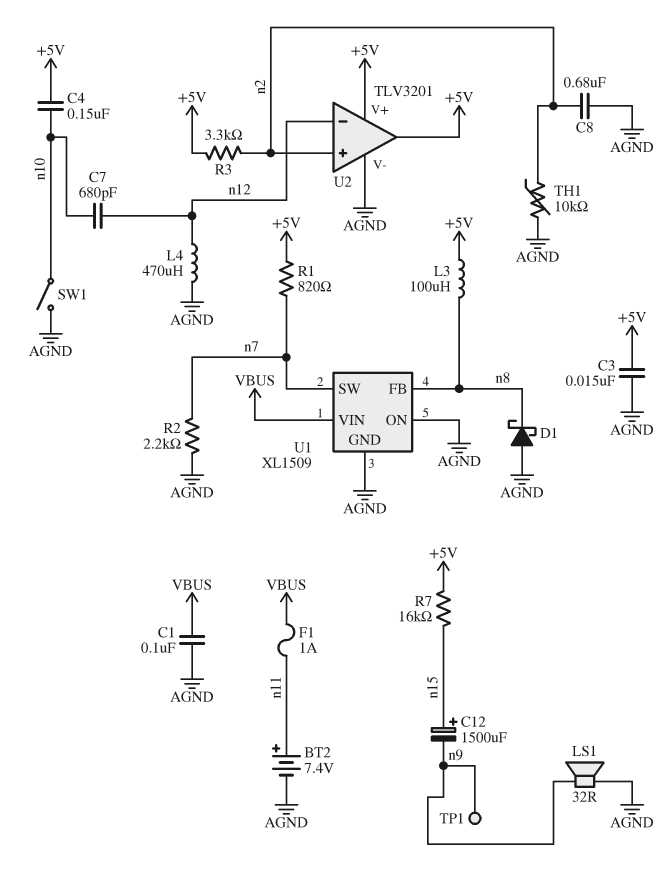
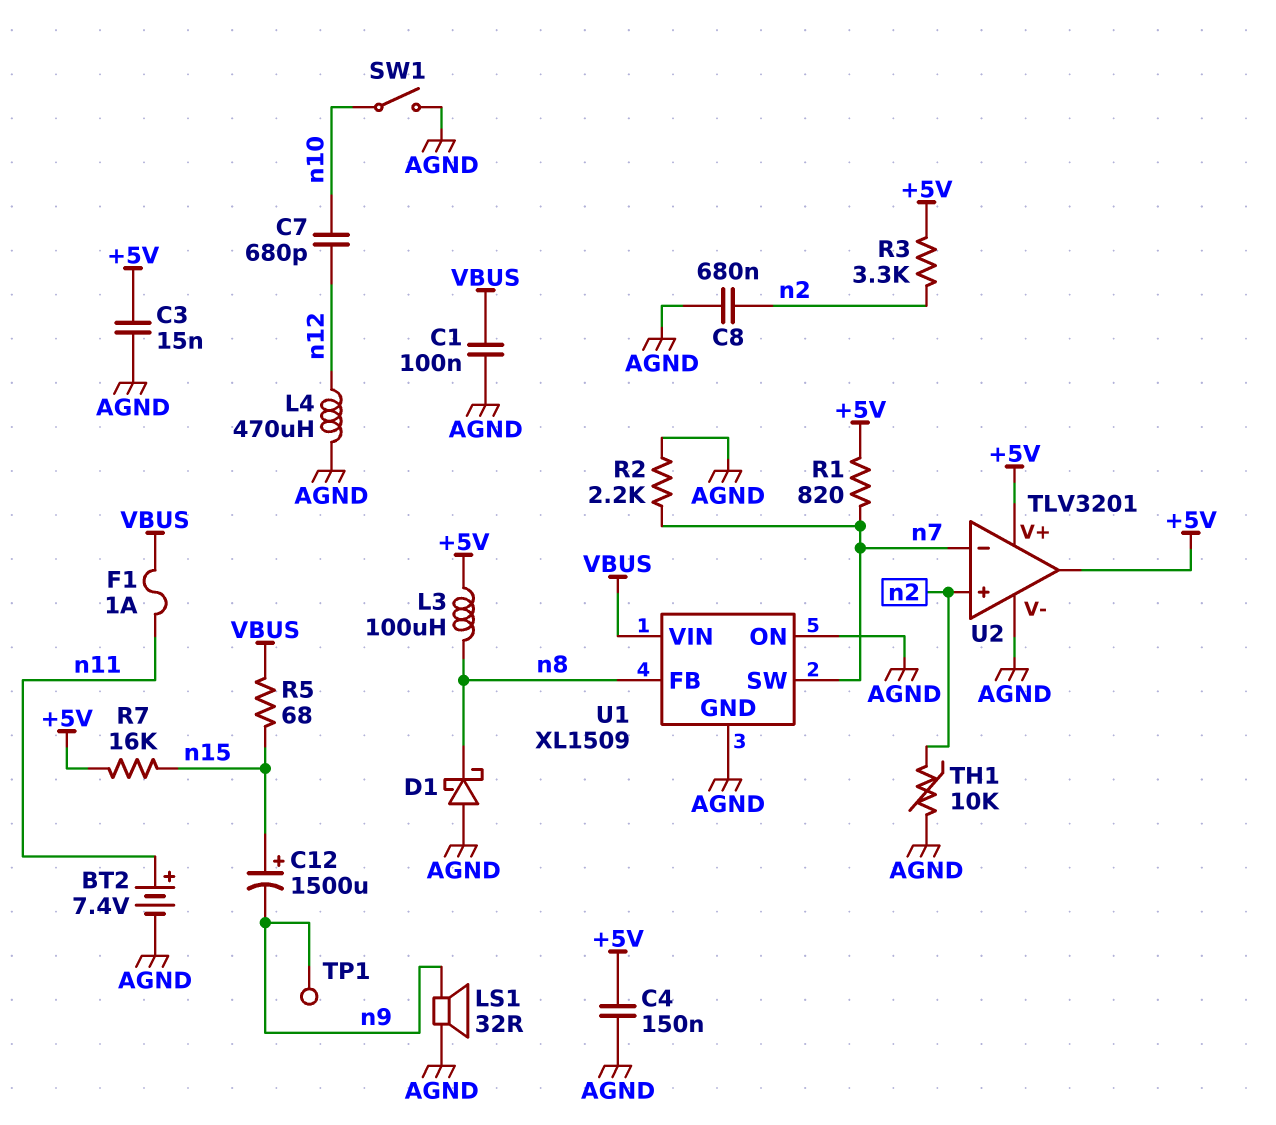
C4: 150nF (+5V, n10) -> 150nF (+5V, AGND)
R5: none -> 68 (VBUS, n15)
U2 pin in-: n12 -> n7

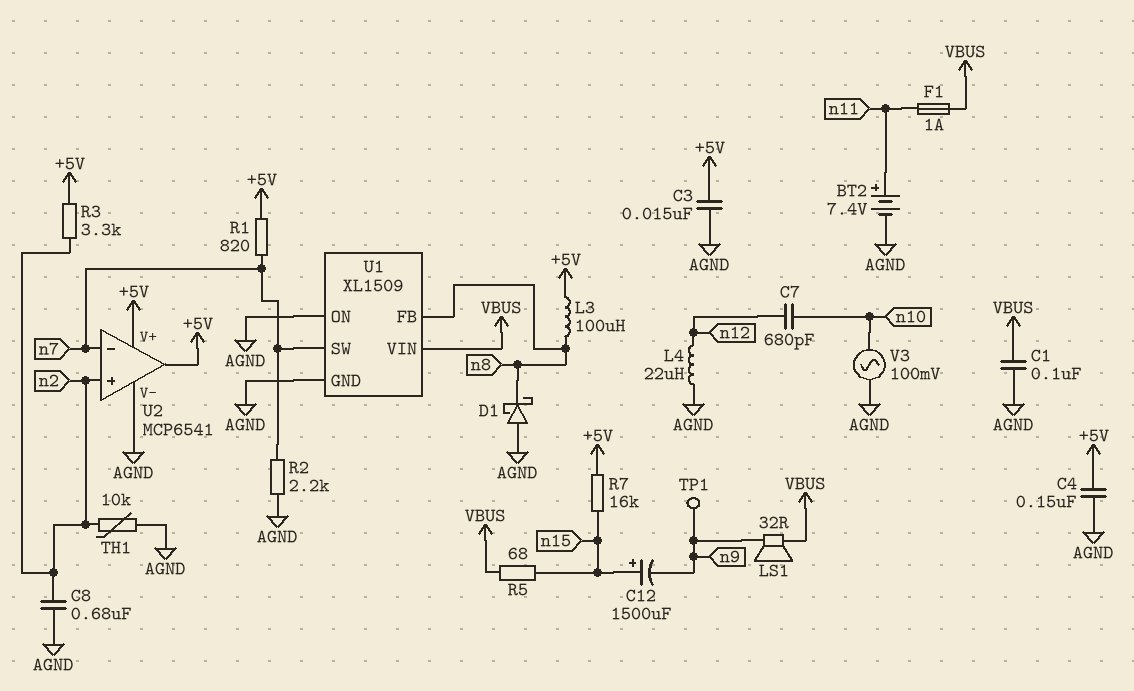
L4: 470uH (AGND, n12) -> 22uH (AGND, n12)
LS1: speaker 32R (AGND, n9) -> speaker 32R (VBUS, n9)
SW1: switch (AGND, n10) -> none
U2: TLV3201 -> MCP6541
V3: none -> AC 100mV (AGND, n10)

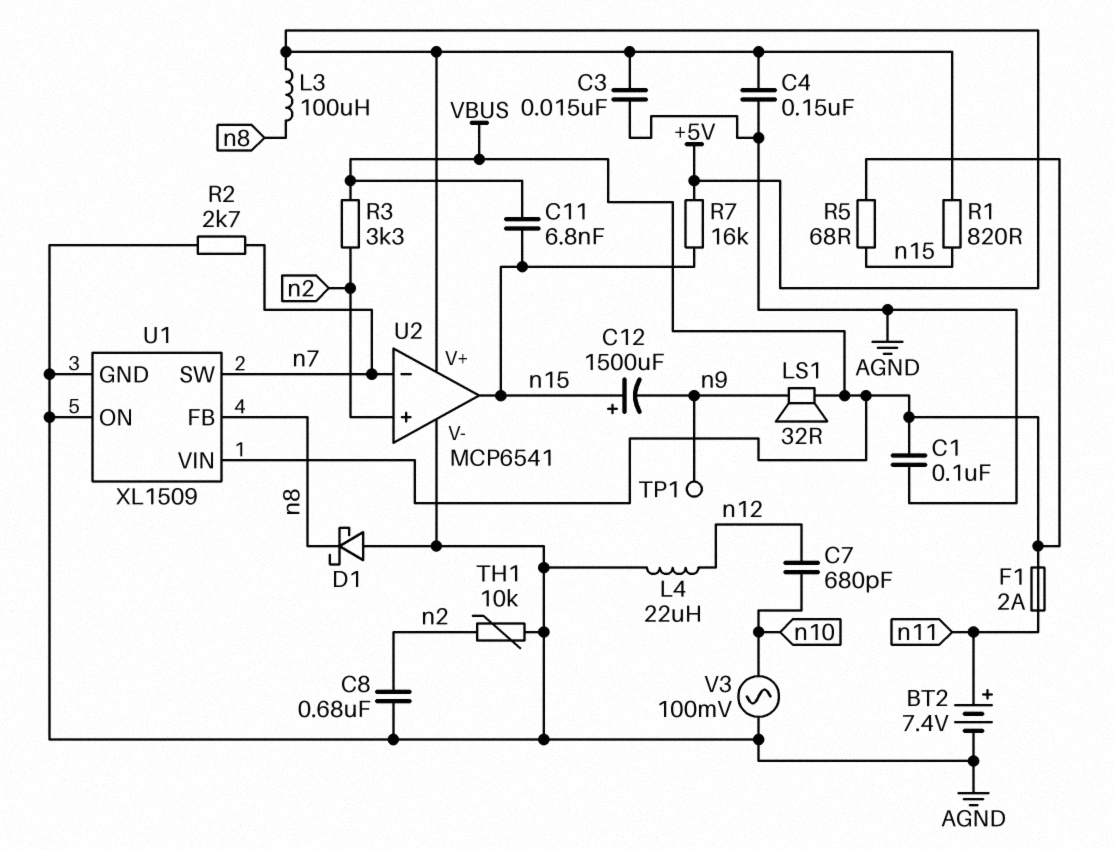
C11: none -> 6.8nF (VBUS, n15)
F1: 1A (VBUS, n11) -> 2A (VBUS, n11)
R1: 820 (+5V, n7) -> 820 (+5V, n15)
R2: 2.2k (AGND, n7) -> 2.7k (AGND, n7)
R3: 3.3k (+5V, n2) -> 3.3k (VBUS, n2)
U2 pin out: +5V -> n15

